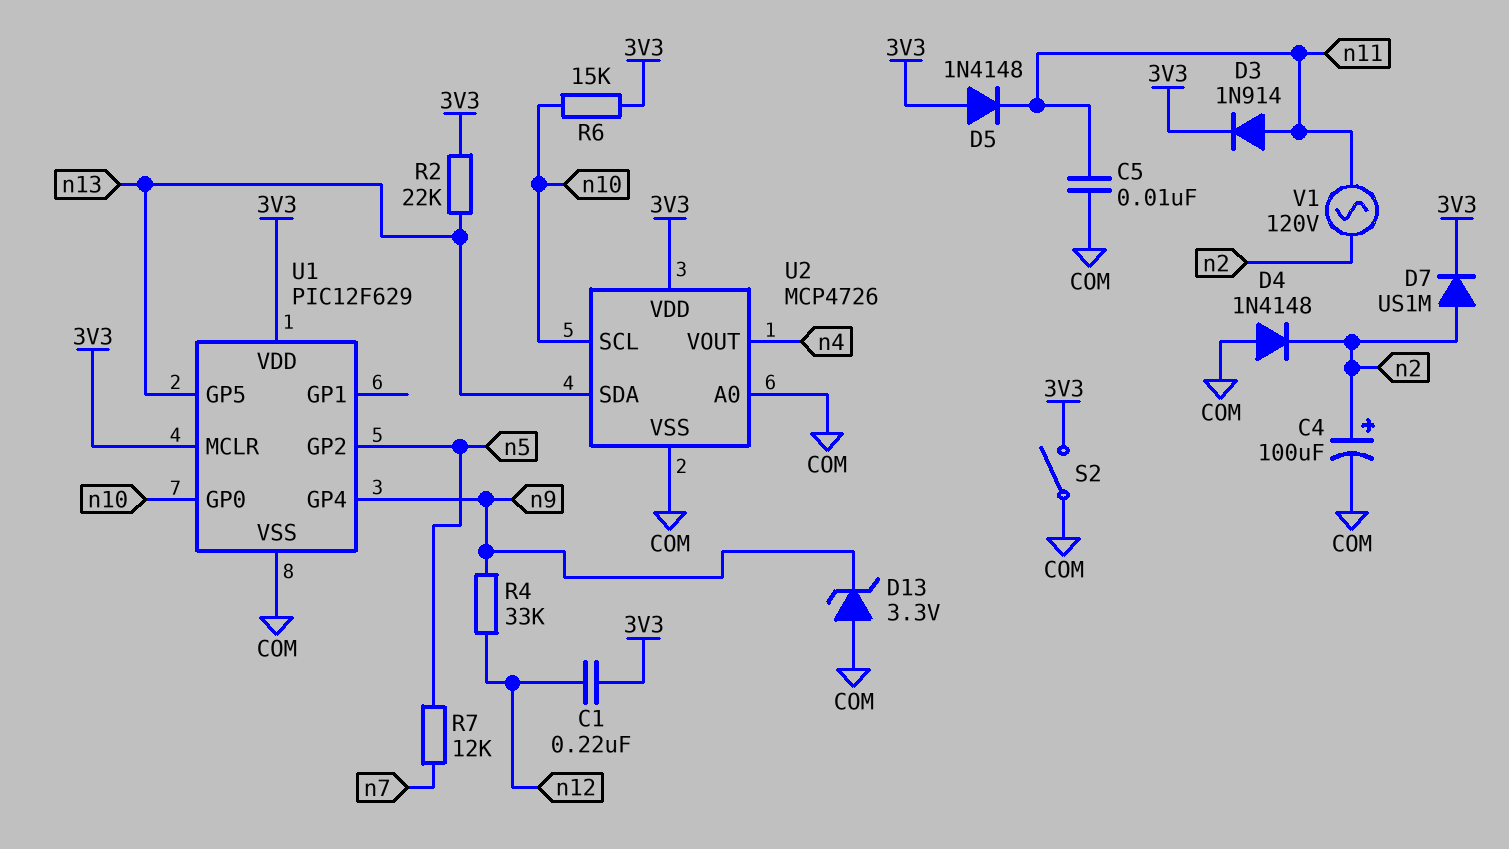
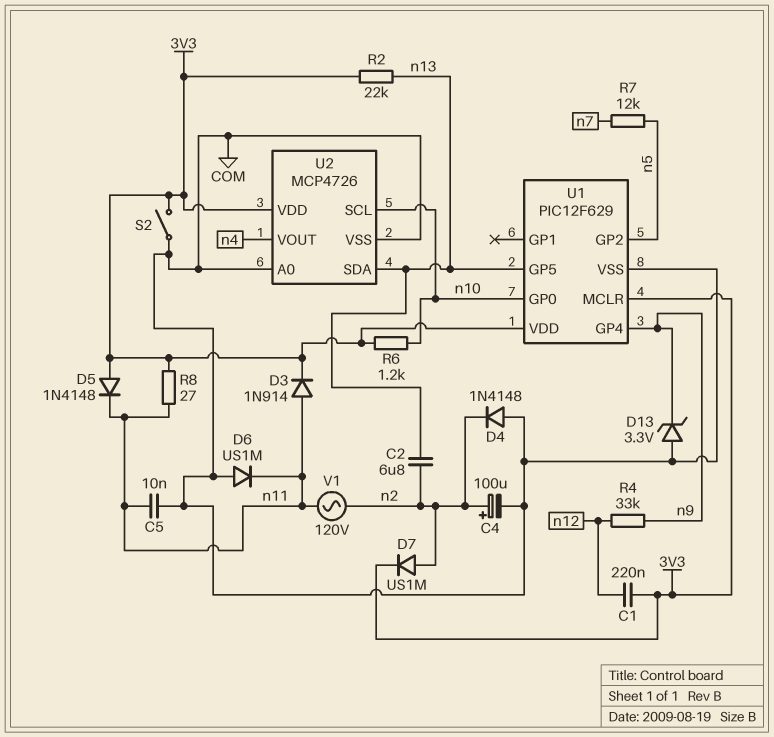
C2: none -> 6.8uF (n2, n13)
D6: none -> diode US1M (A COM, K n11)
R6: 15k (3V3, n10) -> 1.2k (3V3, n10)
R8: none -> 27 (3V3, n11)

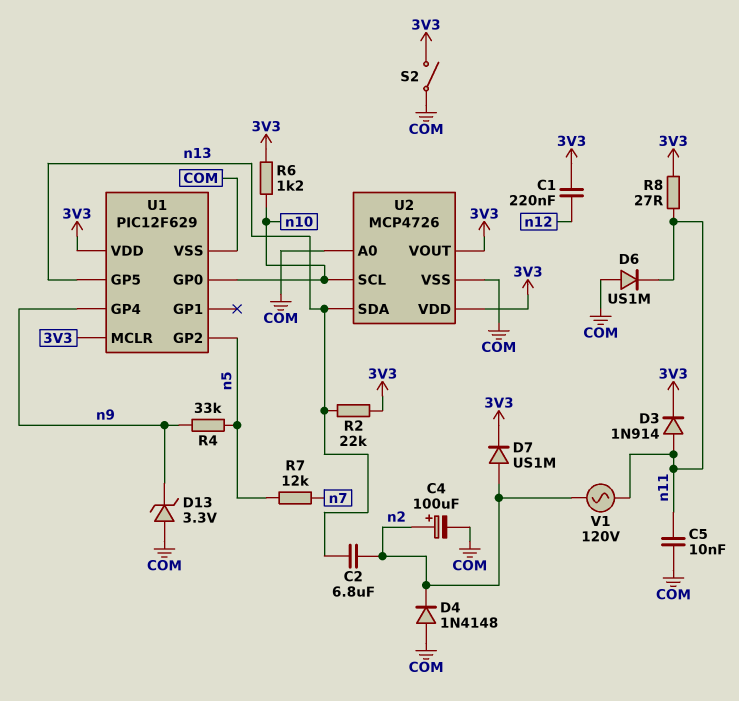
D5: diode 1N4148 (A 3V3, K n11) -> none
R4: 33k (n9, n12) -> 33k (n5, n9)
U2 pin VOUT: n4 -> 3V3

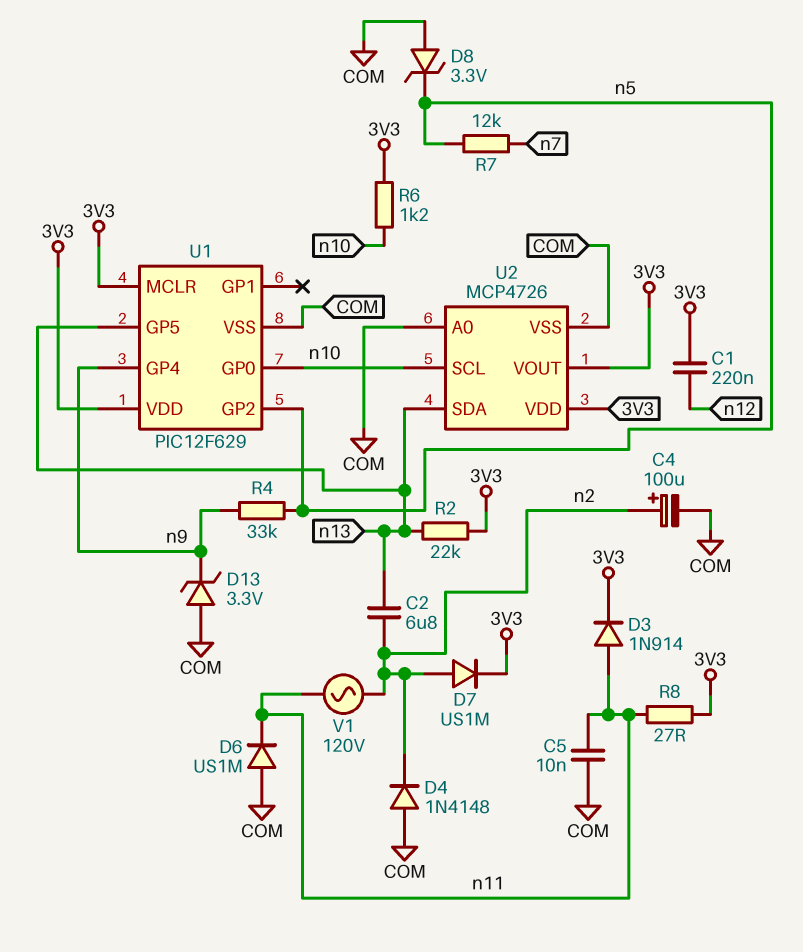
D8: none -> zener 3.3V (A COM, K n5)
S2: switch (3V3, COM) -> none

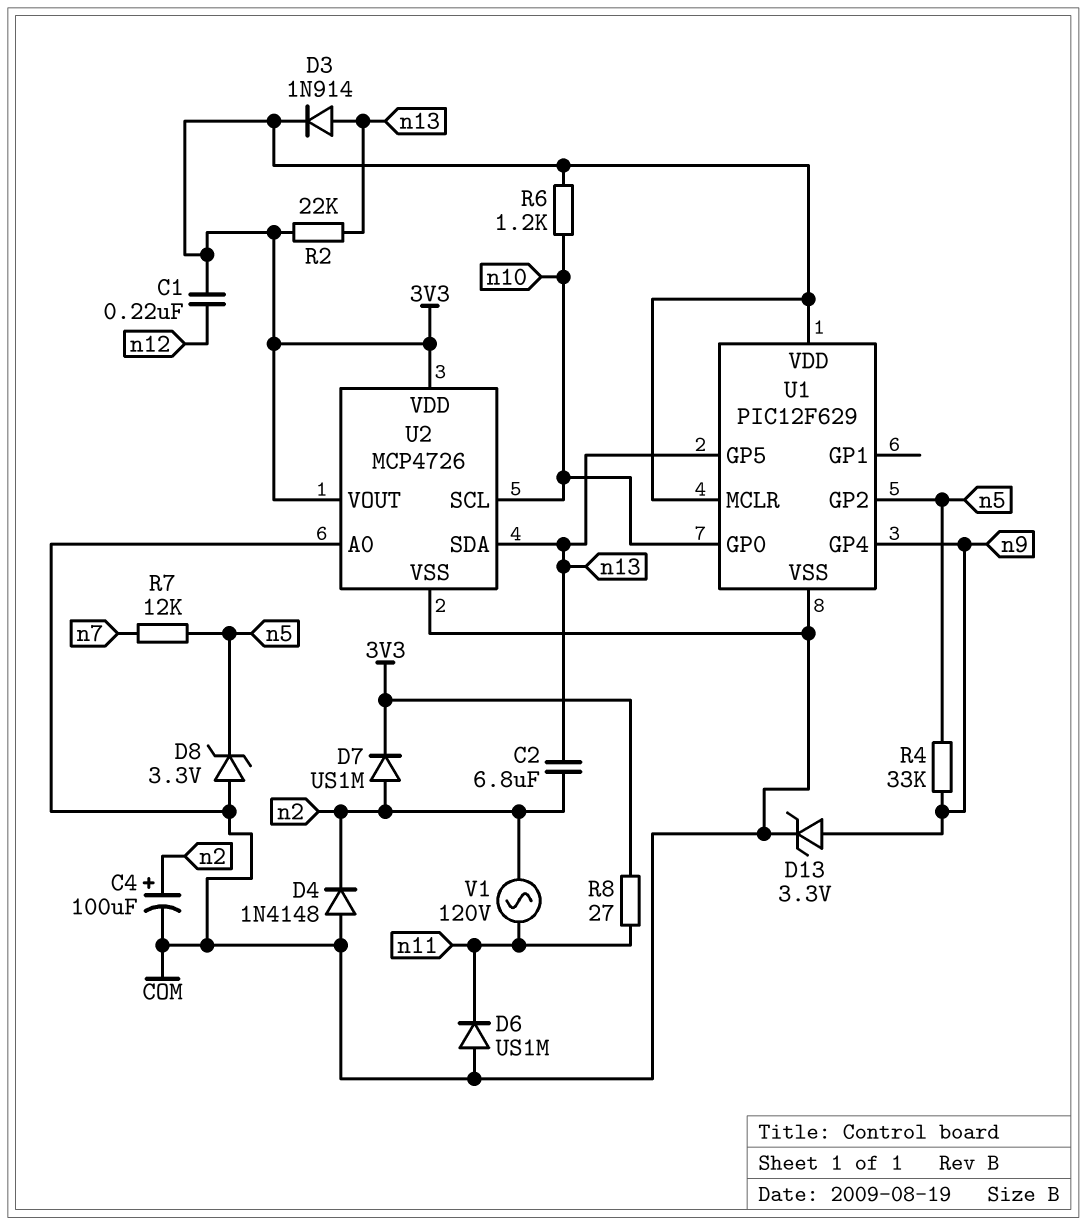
C5: 10nF (COM, n11) -> none
D3: diode 1N914 (A n11, K 3V3) -> diode 1N914 (A n13, K 3V3)
D13: zener 3.3V (A COM, K n9) -> zener 3.3V (A n9, K COM)

